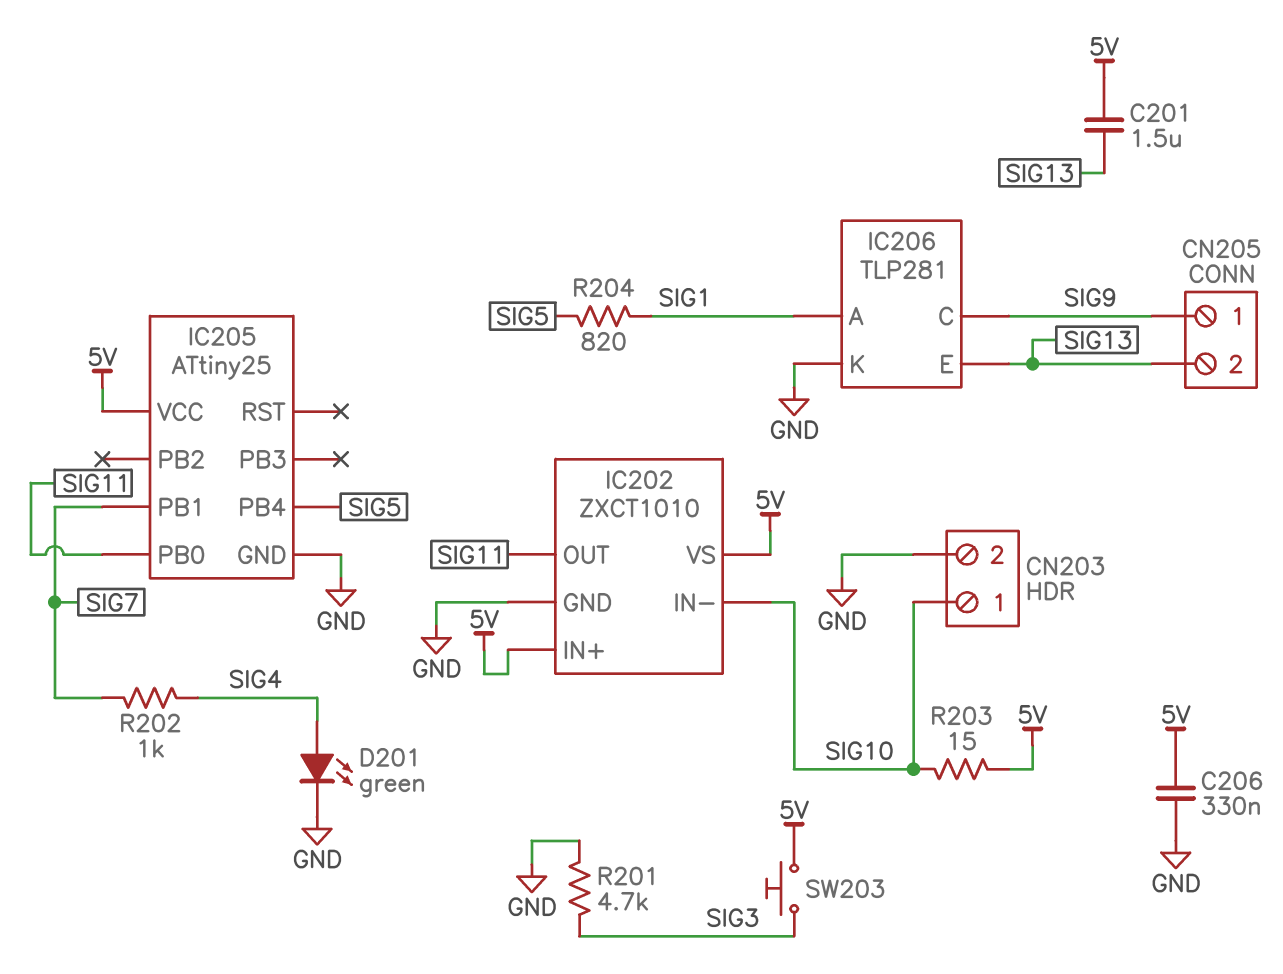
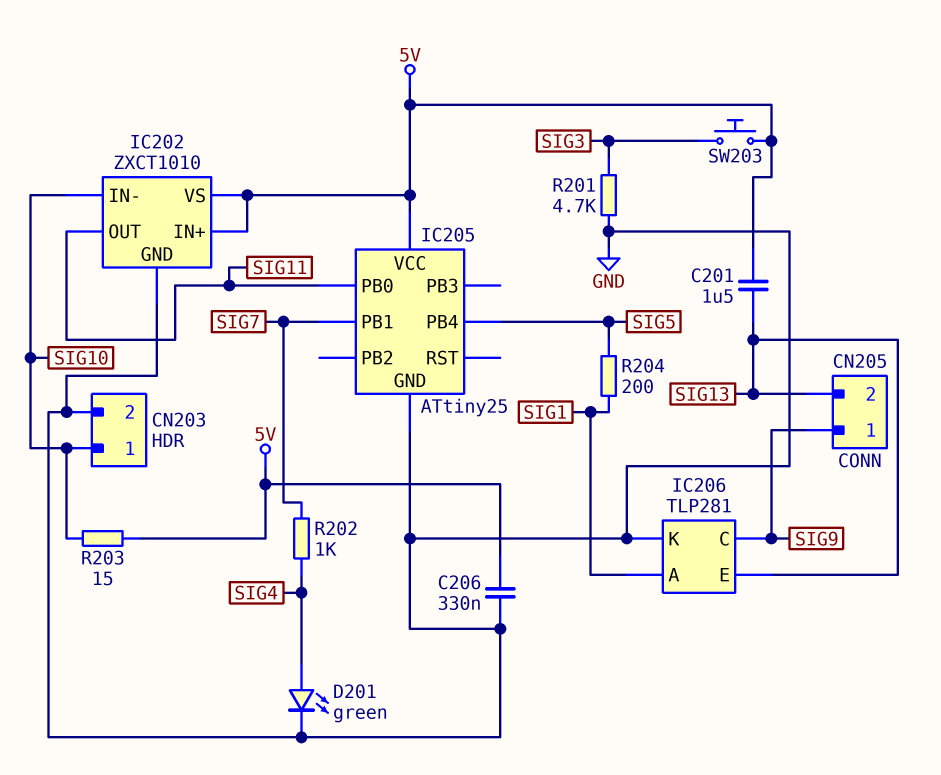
R204: 820 (SIG1, SIG5) -> 200 (SIG1, SIG5)

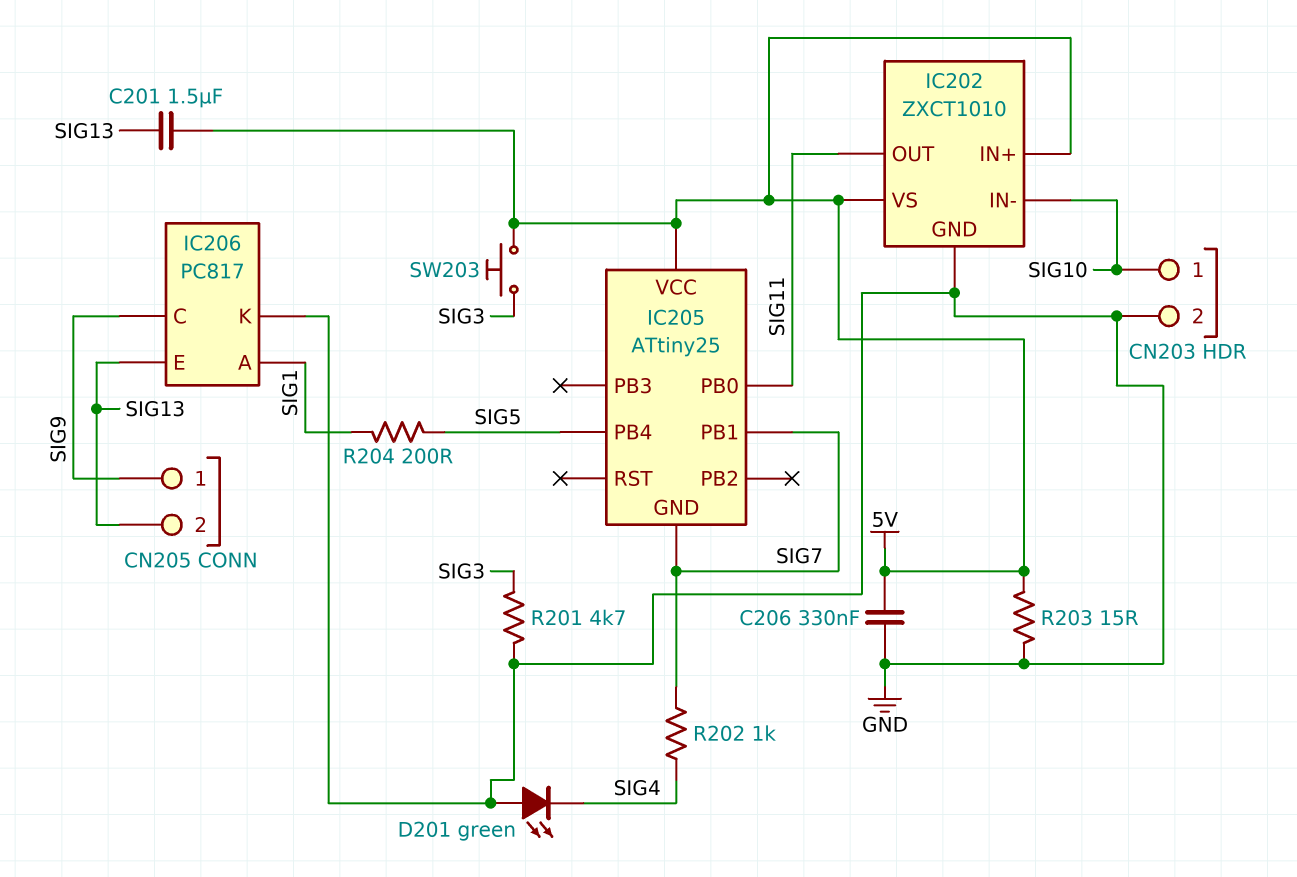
D201: LED green (A SIG4, K GND) -> LED green (A GND, K SIG4)
IC205 pin GND: GND -> SIG7
IC206: TLP281 -> PC817
R203: 15 (5V, SIG10) -> 15 (5V, GND)

